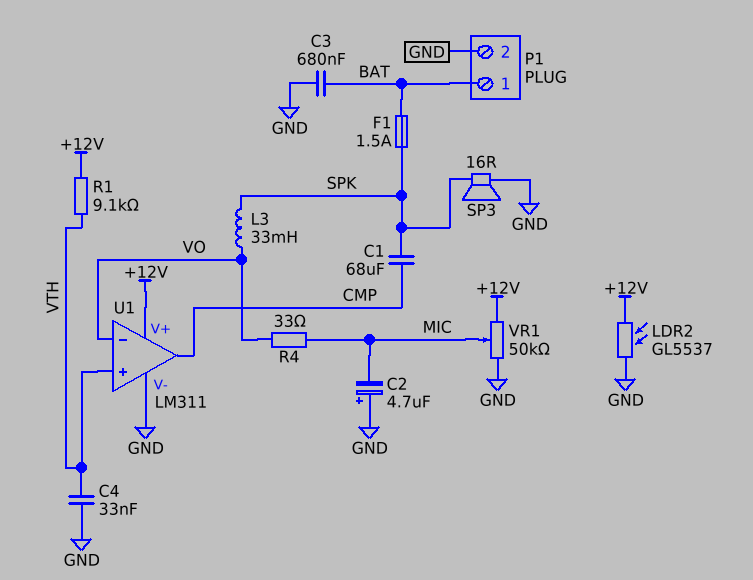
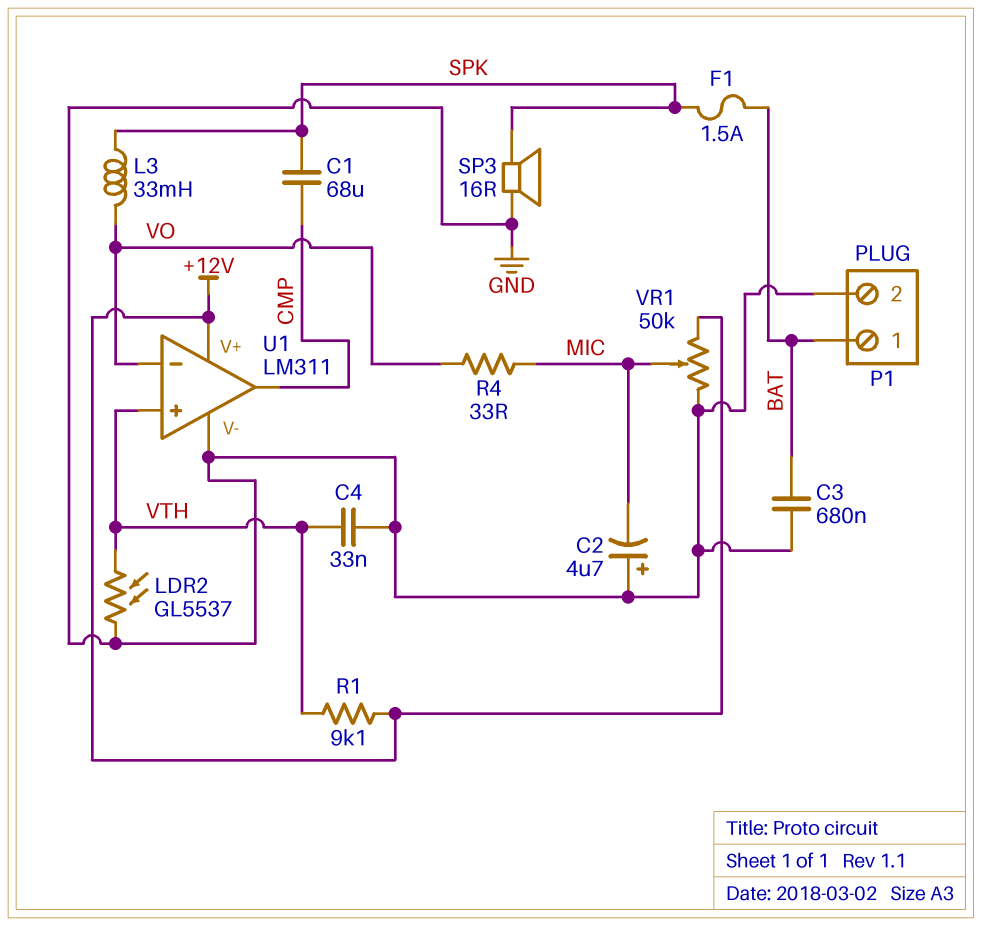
LDR2: GL5537 (+12V, GND) -> GL5537 (GND, VTH)

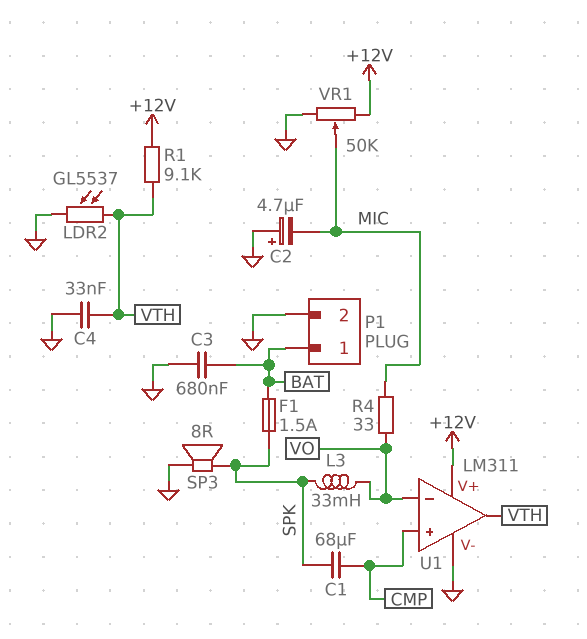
SP3: speaker 16R (GND, SPK) -> speaker 8R (GND, SPK)
U1 pin in+: VTH -> CMP
U1 pin out: CMP -> VTH

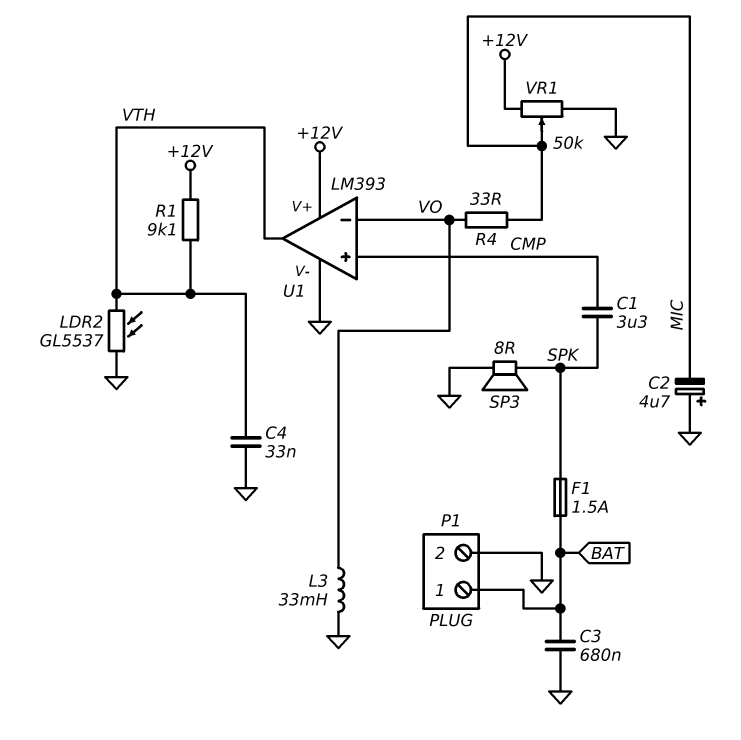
C1: 68uF (CMP, SPK) -> 3.3uF (CMP, SPK)
L3: 33mH (SPK, VO) -> 33mH (GND, VO)
U1: LM311 -> LM393

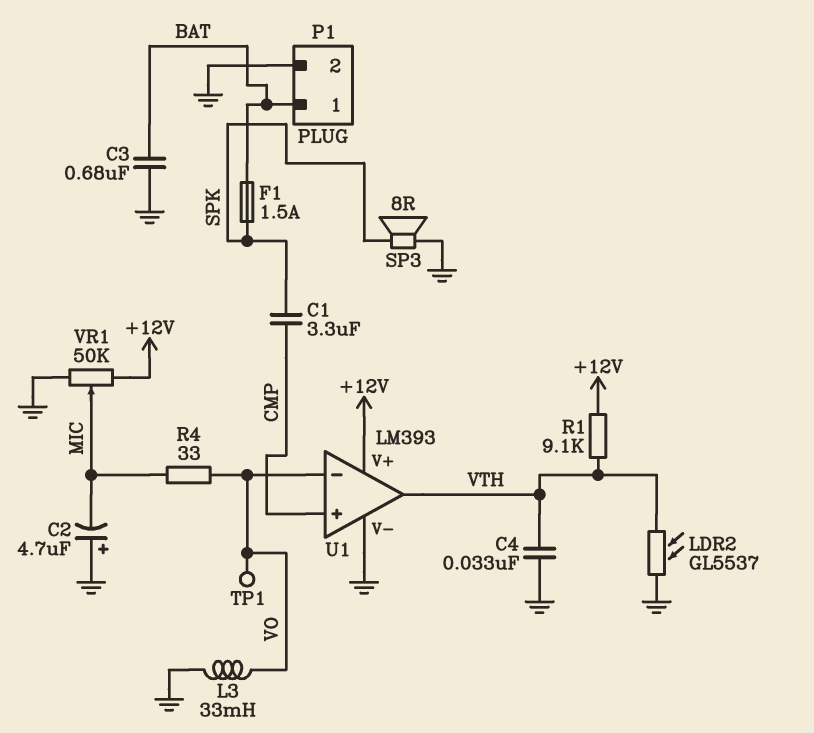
TP1: none -> test point (VO)

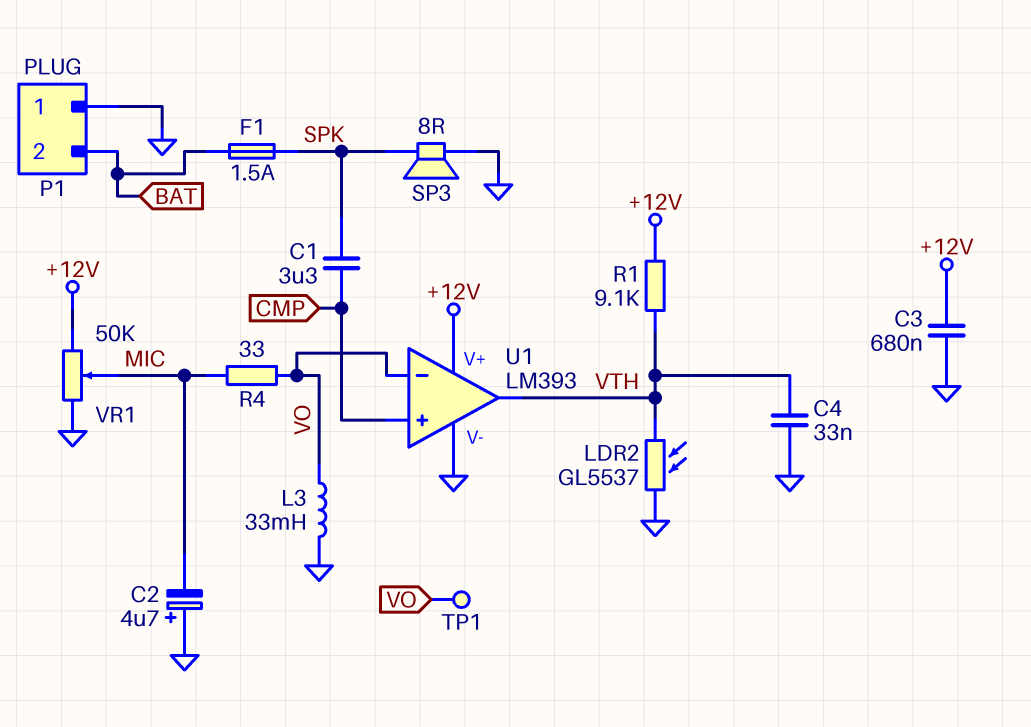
C3: 680nF (BAT, GND) -> 680nF (+12V, GND)
P1 pin 1: BAT -> GND
P1 pin 2: GND -> BAT

